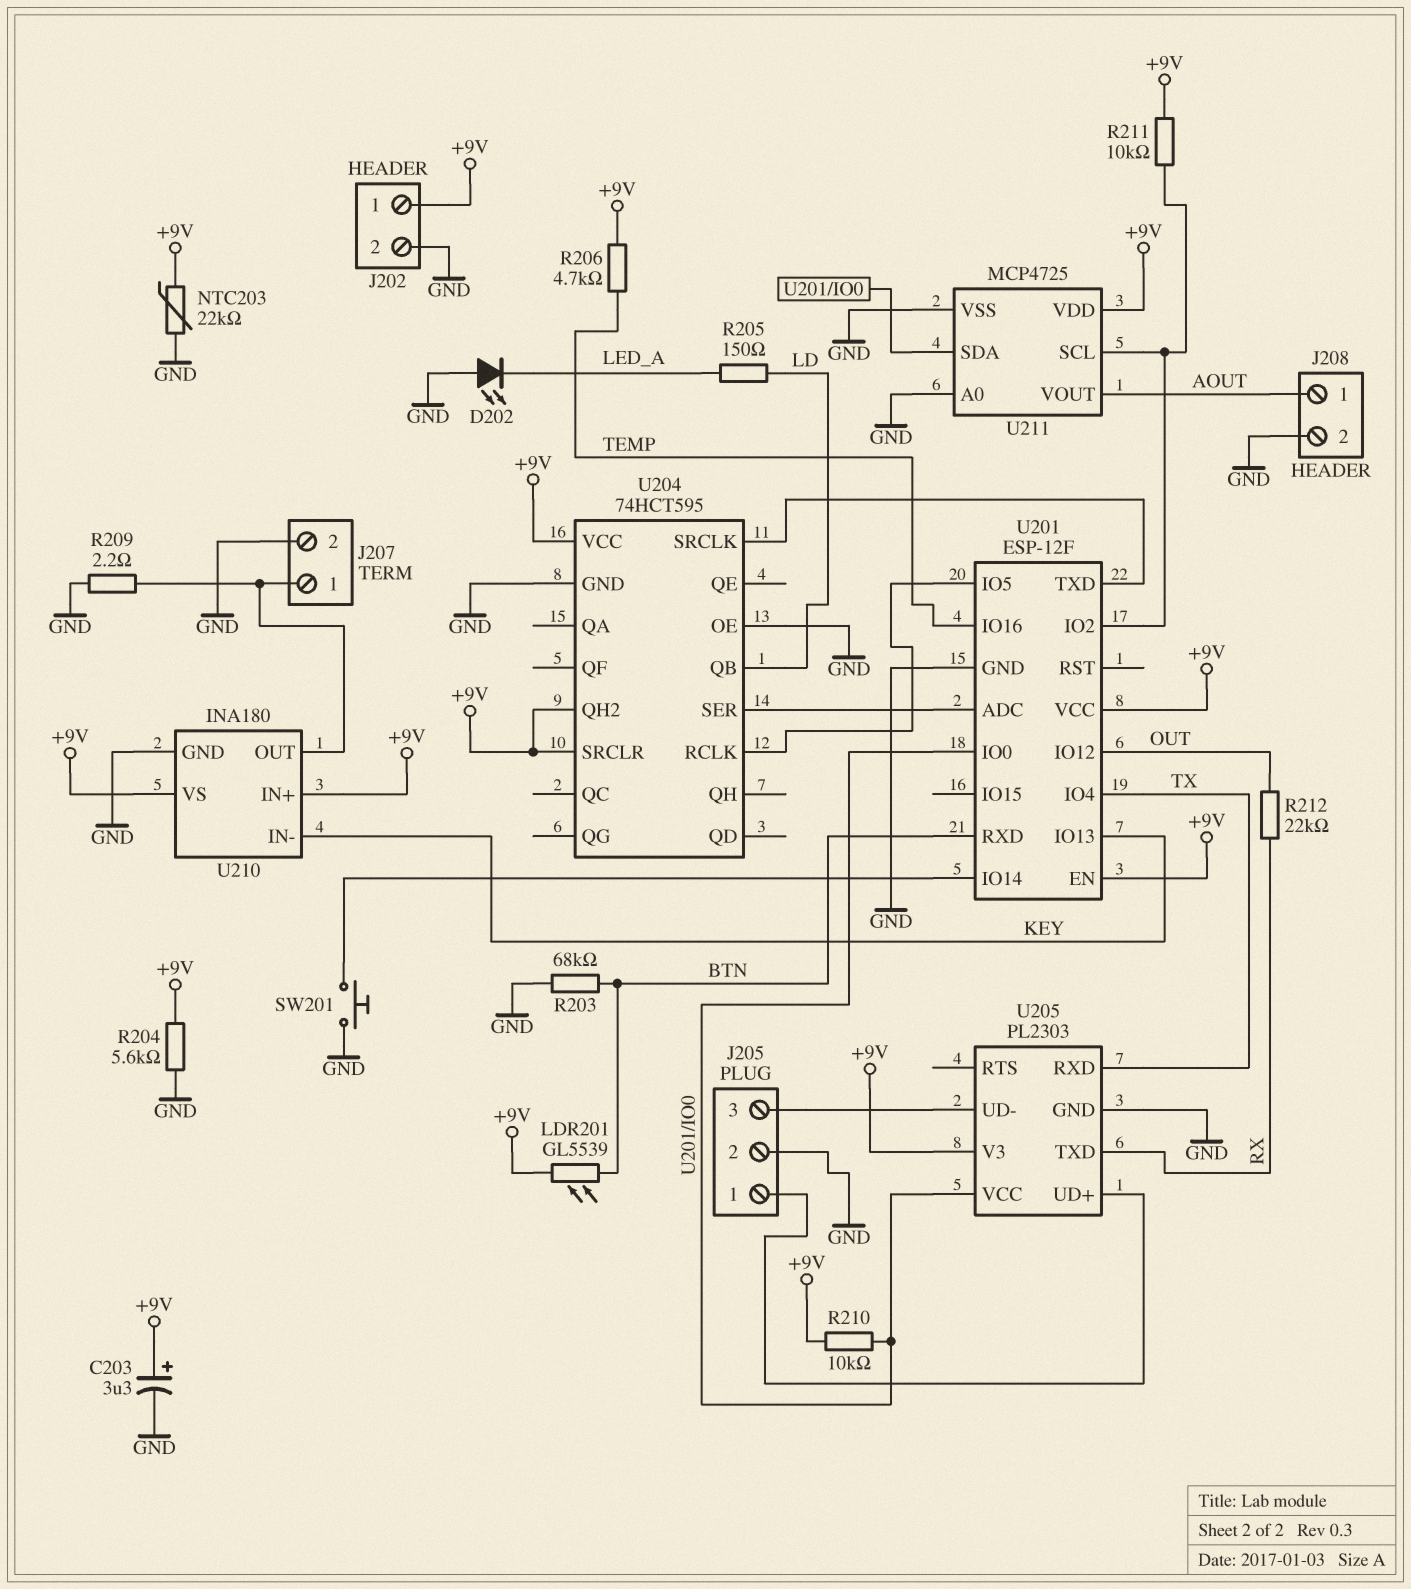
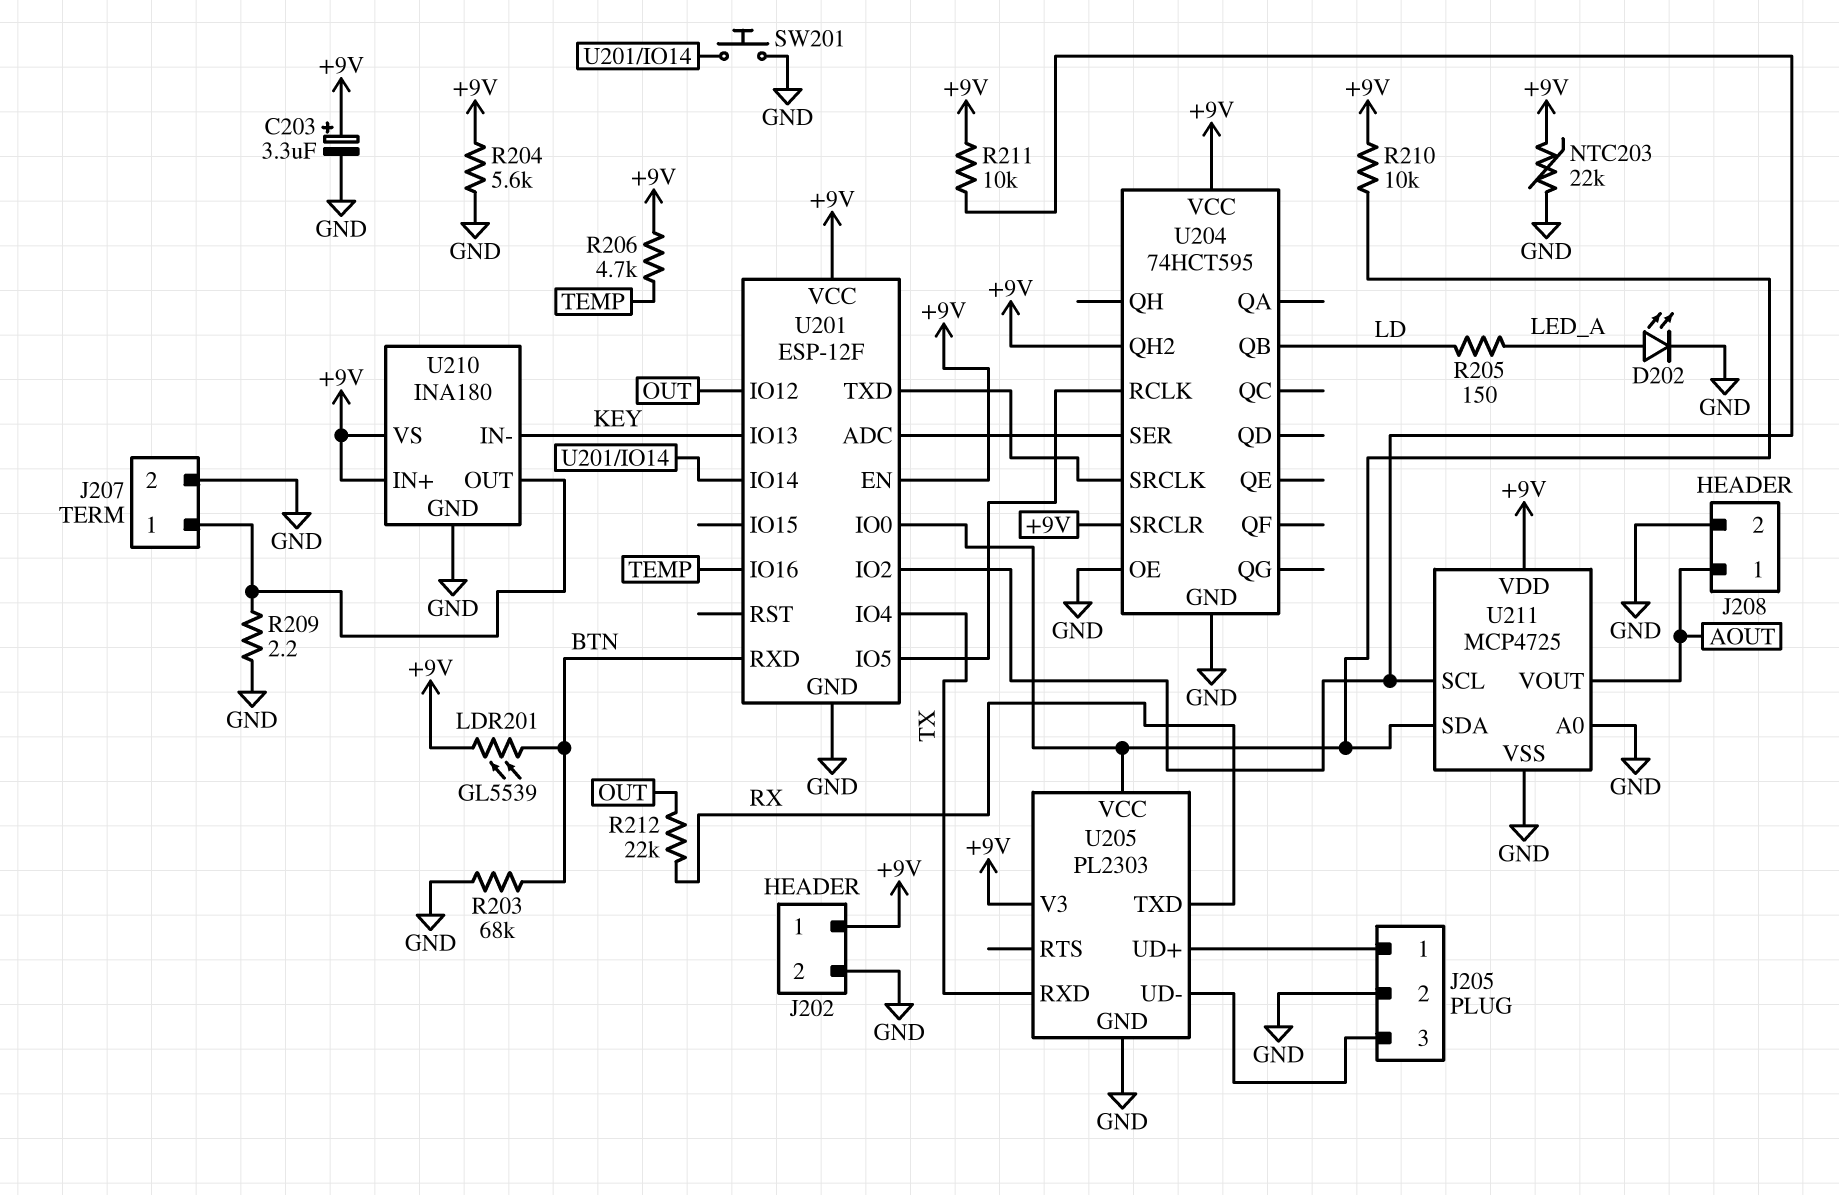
D202: LED (A GND, K LED_A) -> LED (A LED_A, K GND)

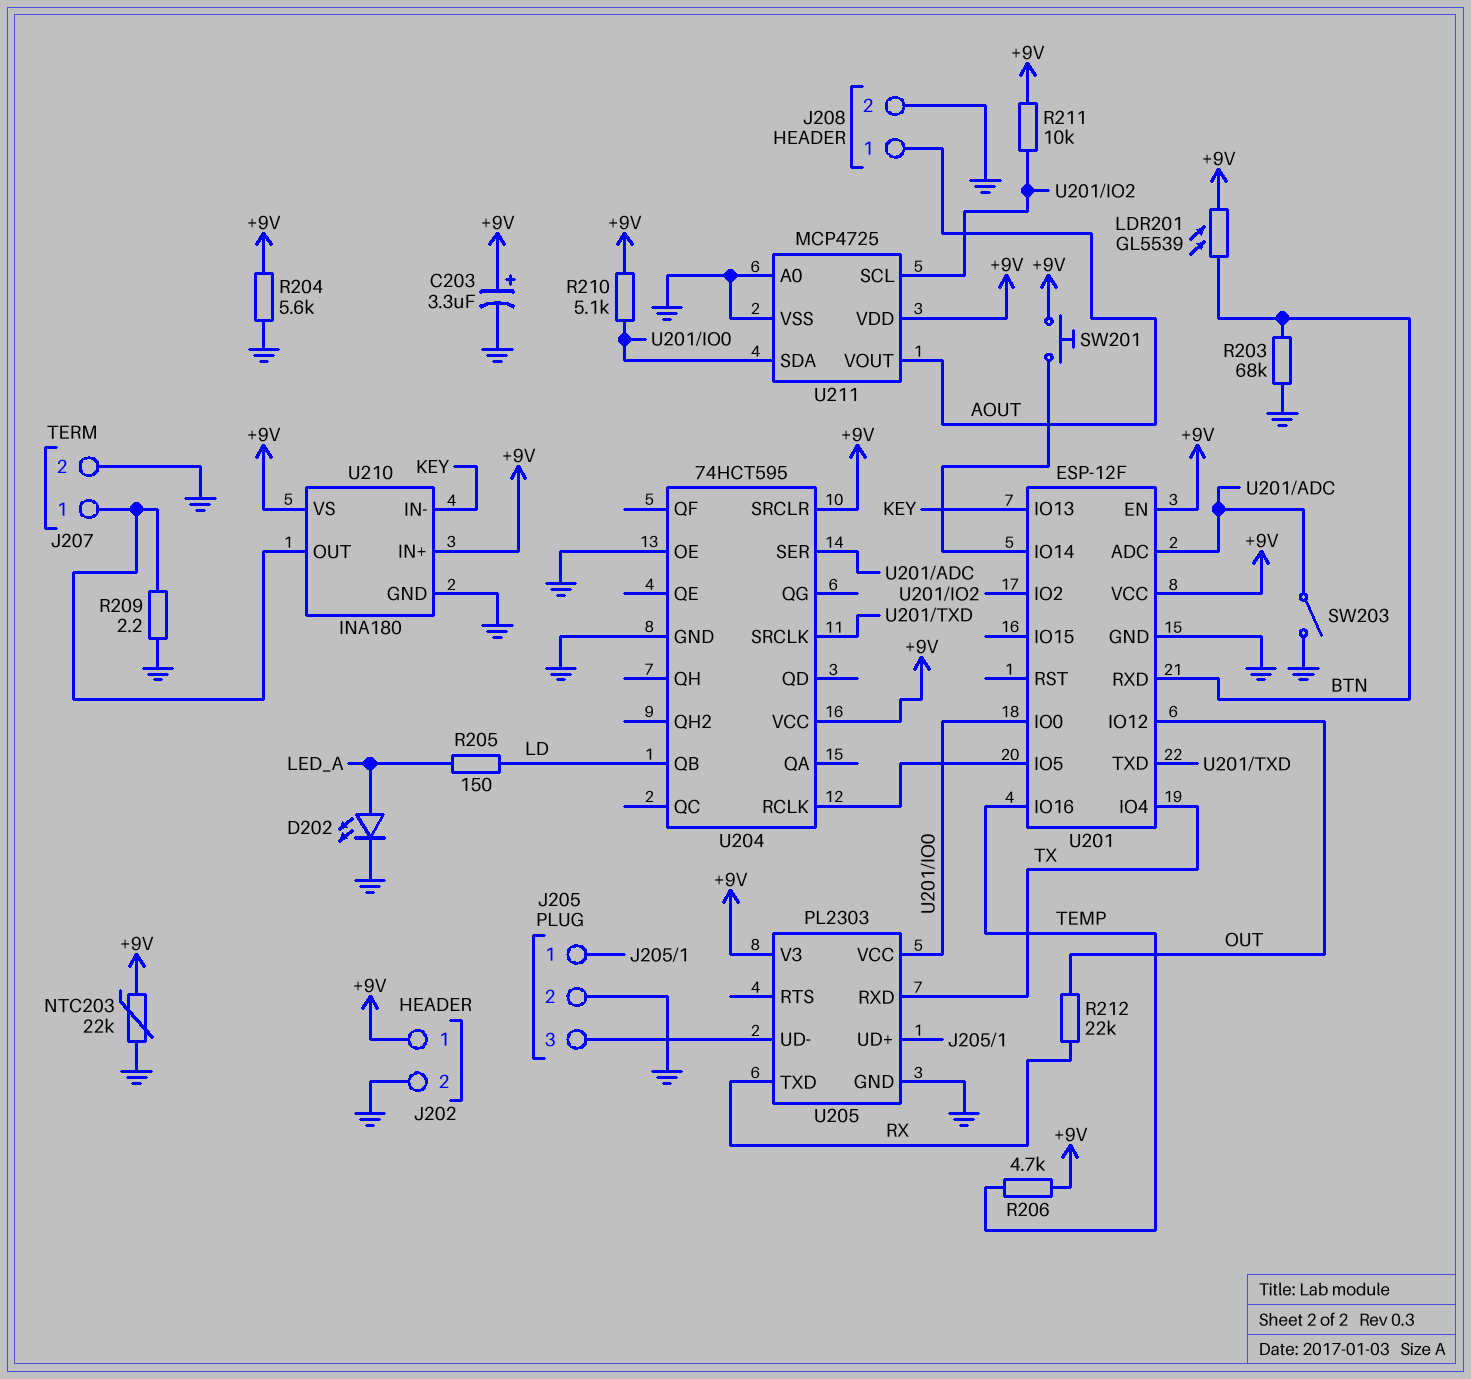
R210: 10k (+9V, U201/IO0) -> 5.1k (+9V, U201/IO0)
SW201: button (GND, U201/IO14) -> button (+9V, U201/IO14)
SW203: none -> switch (GND, U201/ADC)
U204 pin QH2: +9V -> none

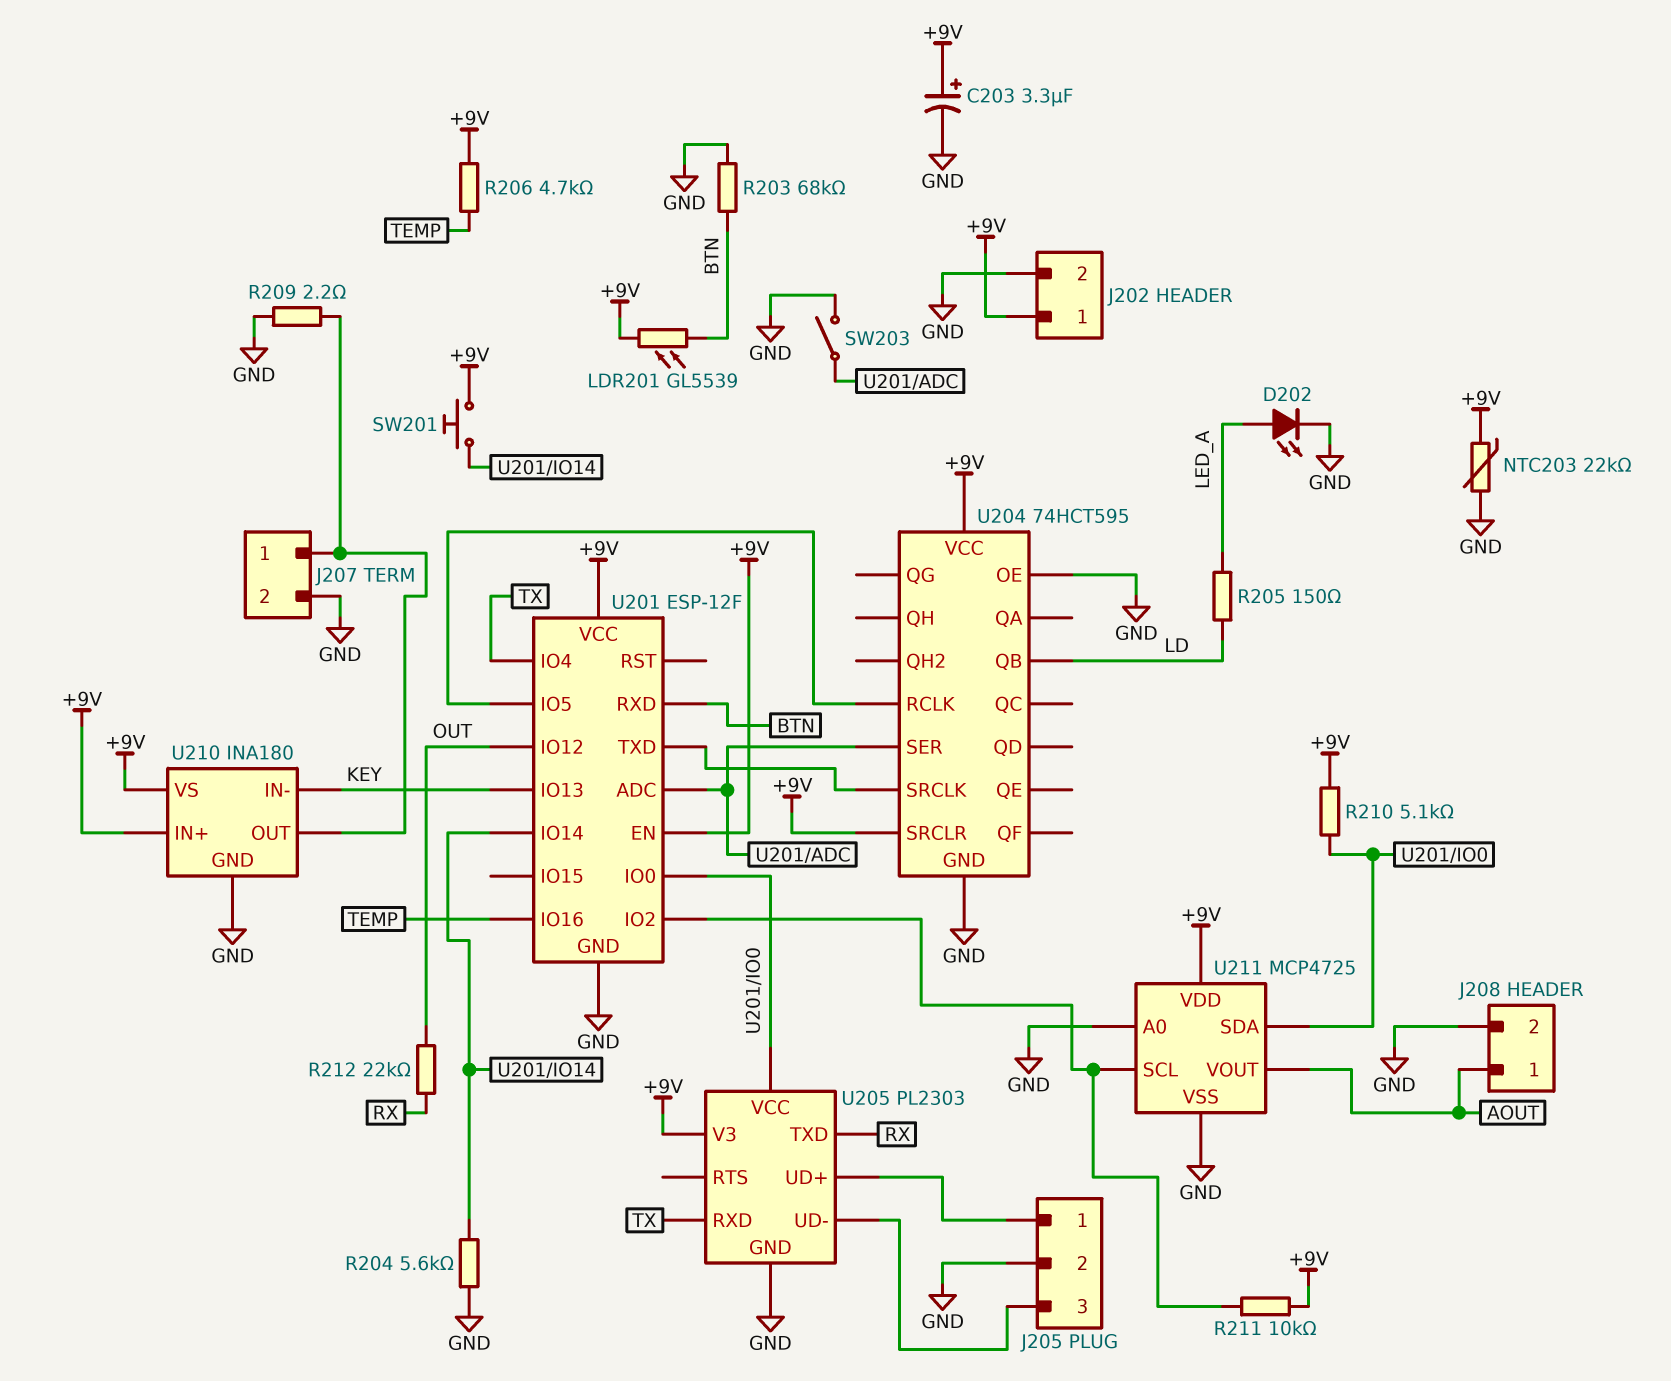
R204: 5.6k (+9V, GND) -> 5.6k (GND, U201/IO14)

